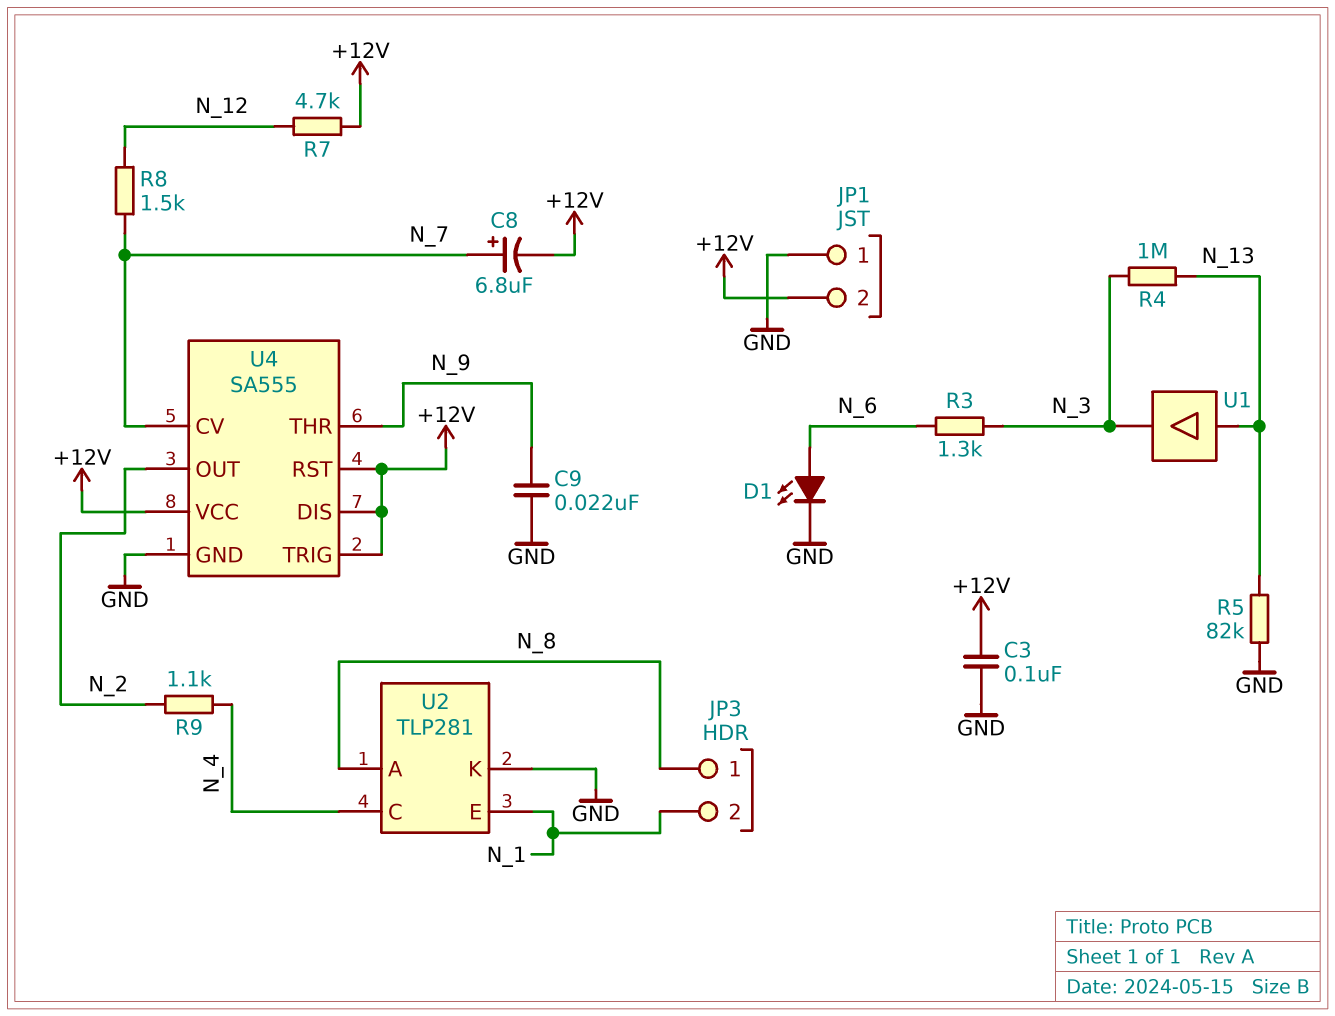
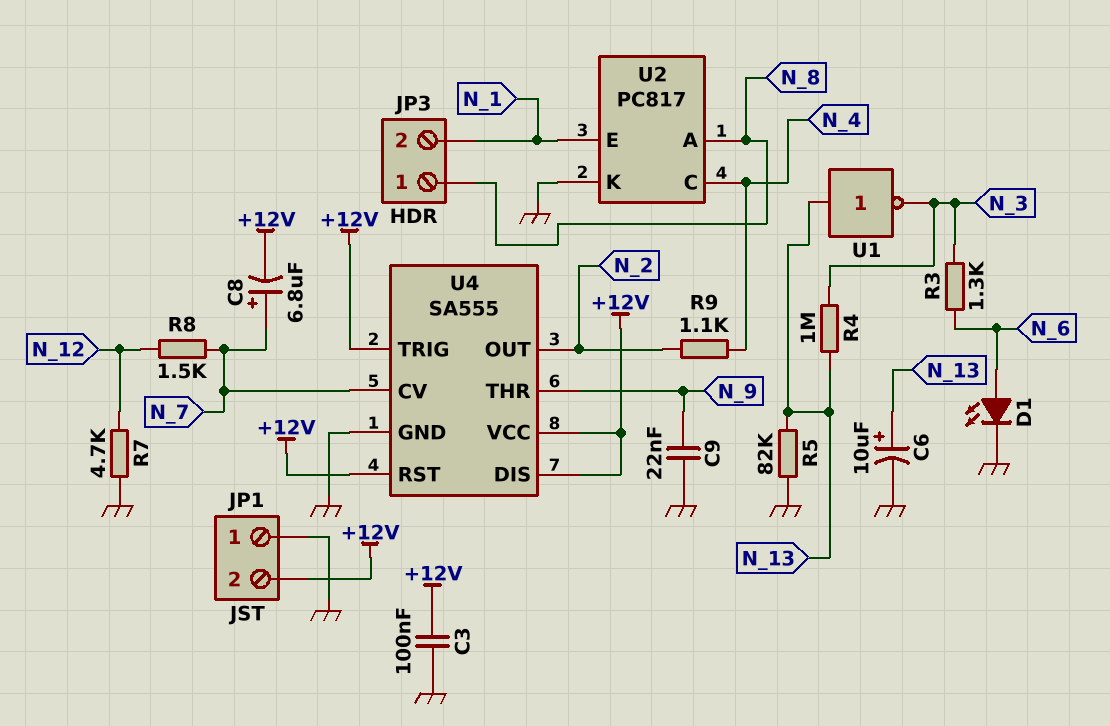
C6: none -> 10uF (plus N_13, minus GND)
R7: 4.7k (+12V, N_12) -> 4.7k (GND, N_12)
U1: buffer (in N_13, out N_3) -> NOT (in N_13, out N_3)
U2: TLP281 -> PC817

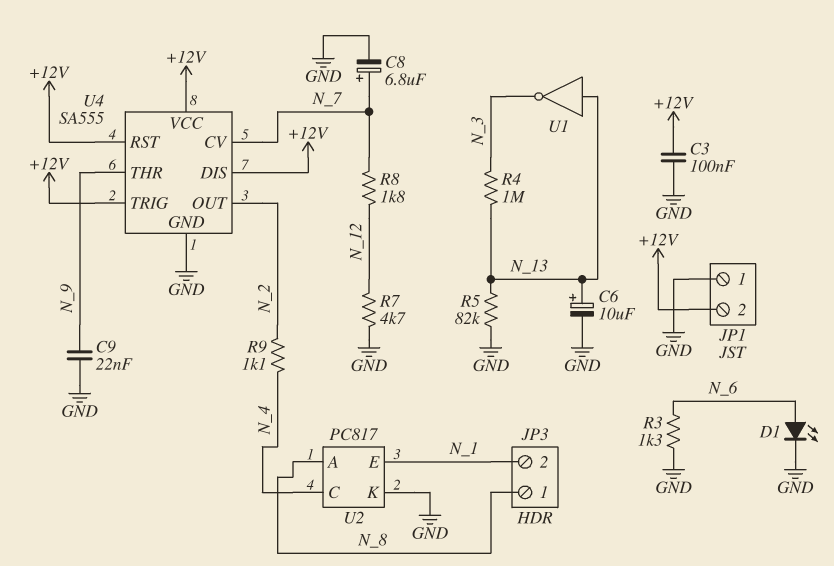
C8: 6.8uF (plus N_7, minus +12V) -> 6.8uF (plus N_7, minus GND)
R3: 1.3k (N_3, N_6) -> 1.3k (GND, N_6)
R8: 1.5k (N_7, N_12) -> 1.8k (N_7, N_12)

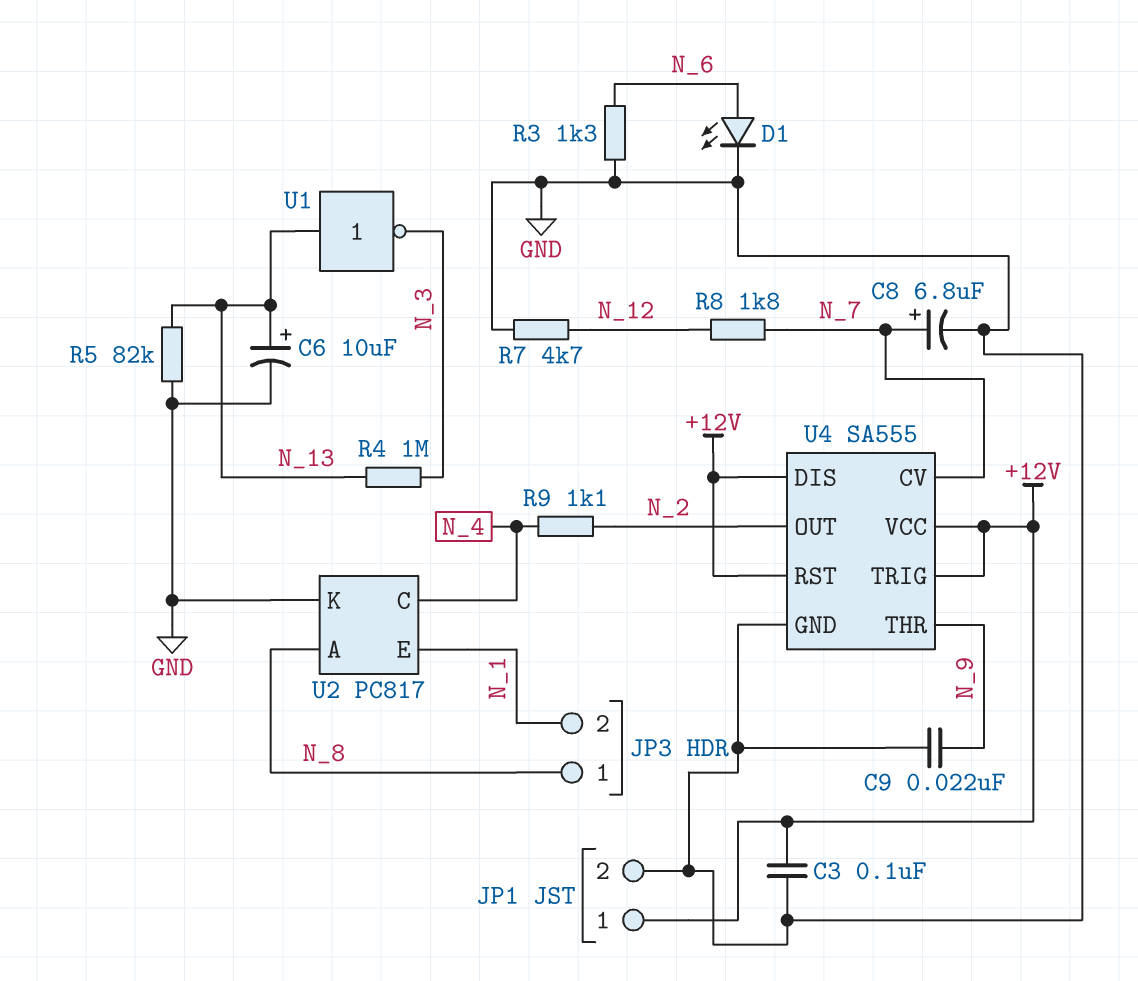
JP1 pin 1: GND -> +12V
JP1 pin 2: +12V -> GND

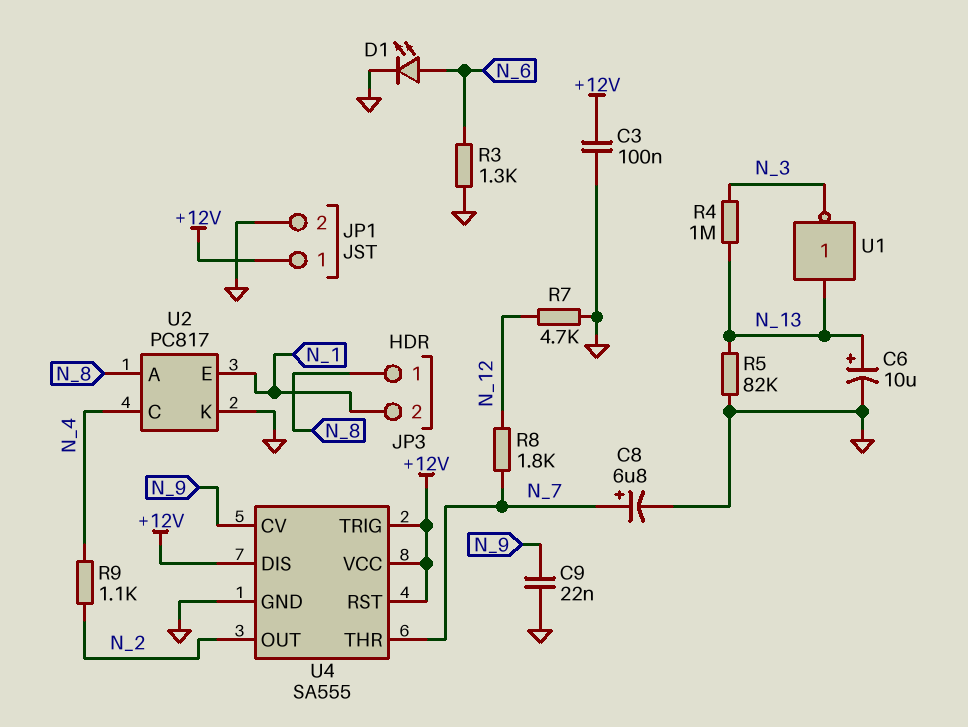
U4 pin CV: N_7 -> N_9
U4 pin THR: N_9 -> N_7

